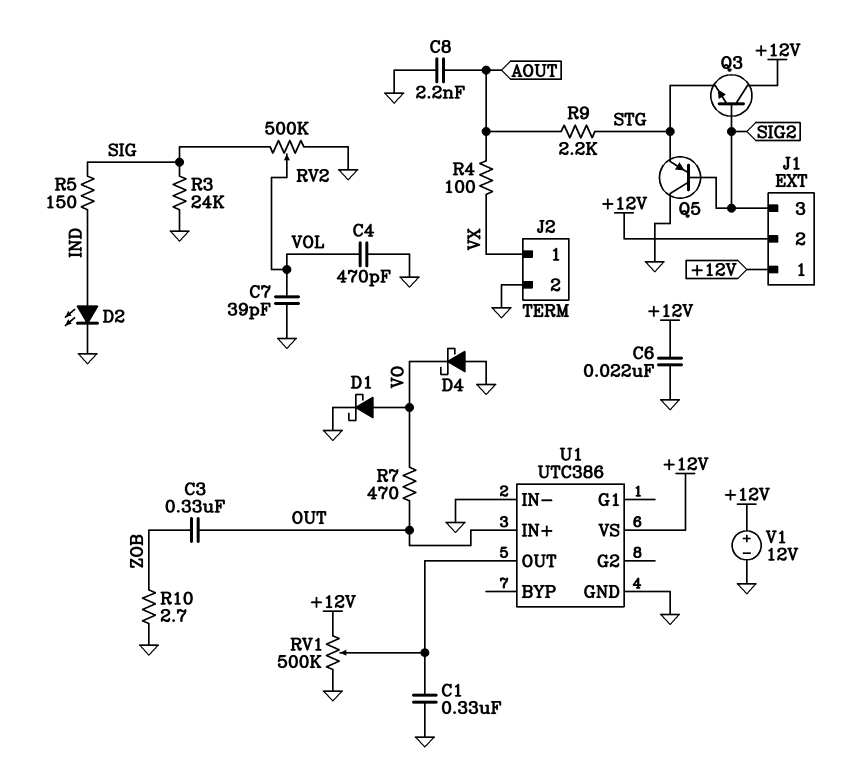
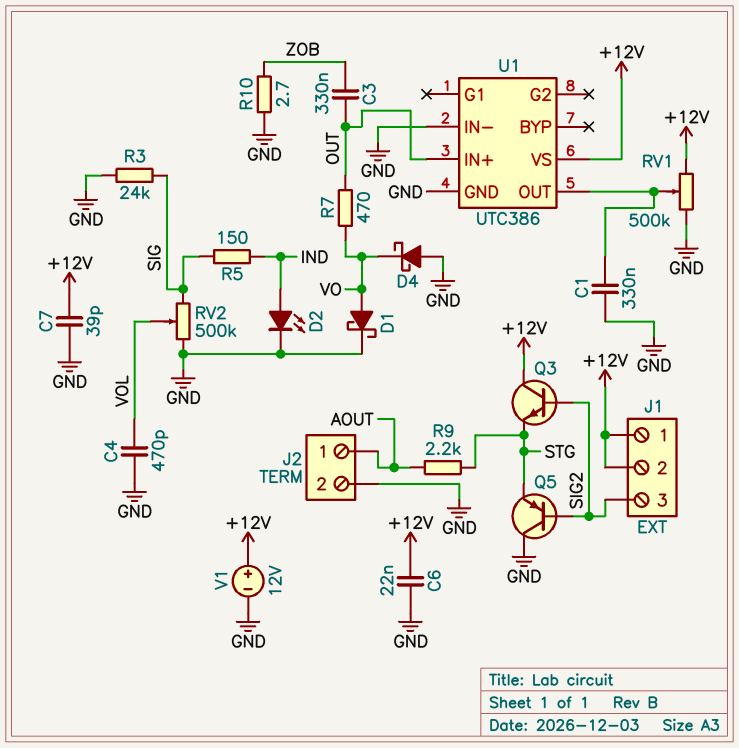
C7: 39pF (GND, VOL) -> 39pF (+12V, GND)
C8: 2.2nF (AOUT, GND) -> none
J2 pin 1: VX -> AOUT
R4: 100 (AOUT, VX) -> none

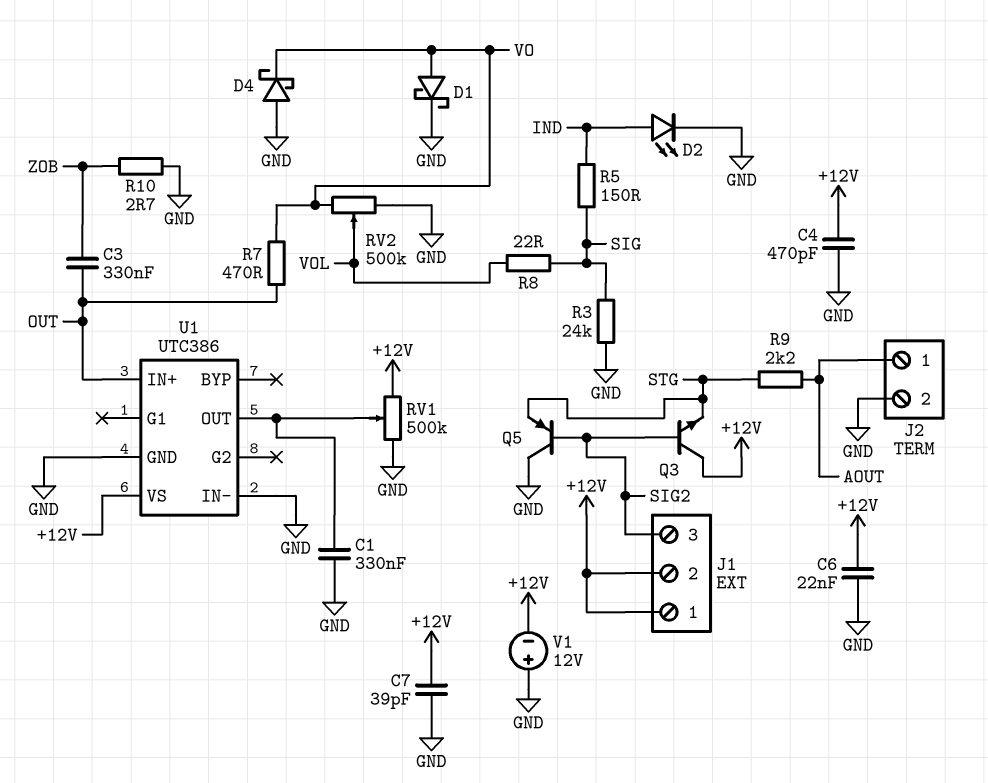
C4: 470pF (GND, VOL) -> 470pF (+12V, GND)
R8: none -> 22 (SIG, VOL)
RV2: 500k (GND, SIG, wiper VOL) -> 500k (GND, VO, wiper VOL)
V1: 12V (plus +12V, minus GND) -> 12V (plus GND, minus +12V)

